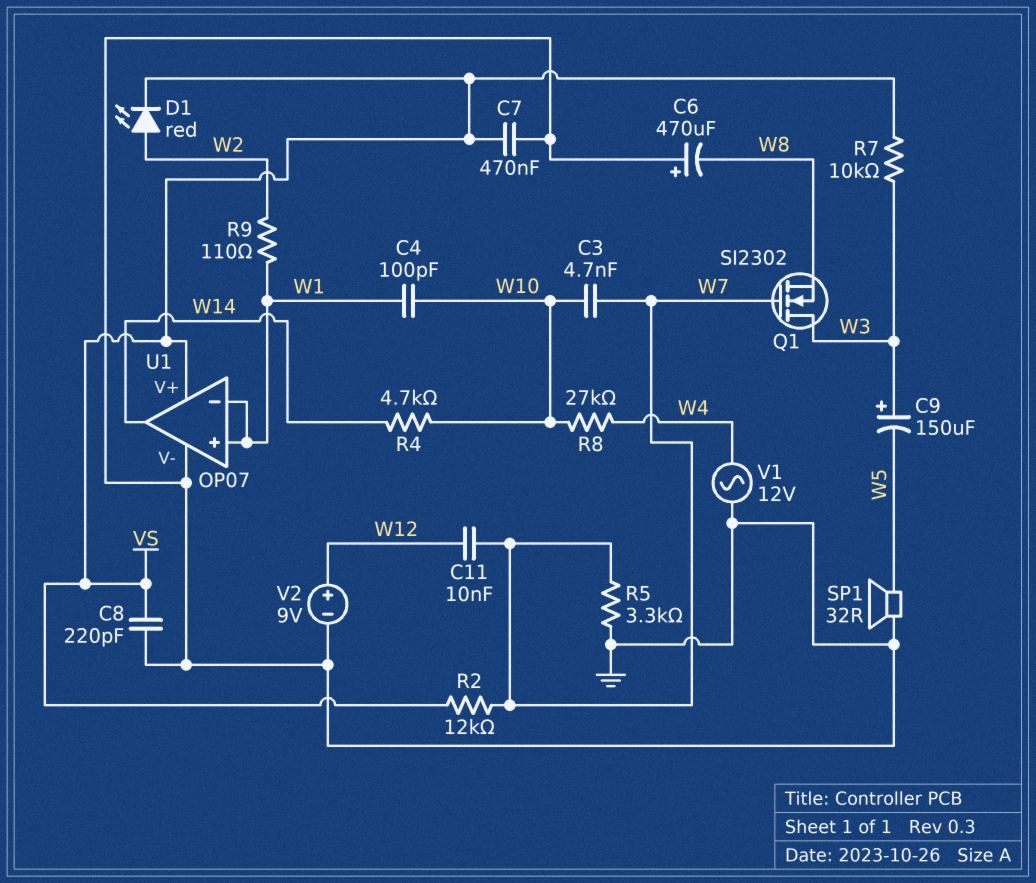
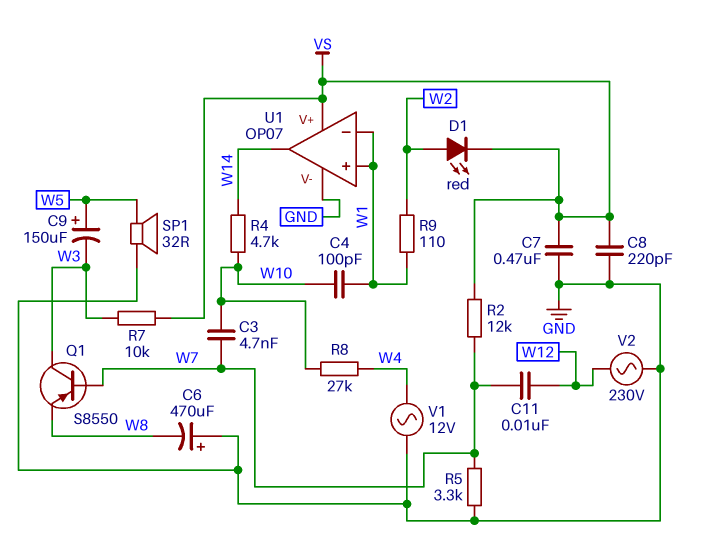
C9: 150uF (plus W3, minus W5) -> 150uF (plus W5, minus W3)
Q1: NMOS SI2302 (G W7, D W3, S W8) -> PNP S8550 (B W7, C W3, E W8)
V2: 9V (plus W12, minus GND) -> AC 230V (GND, W12)

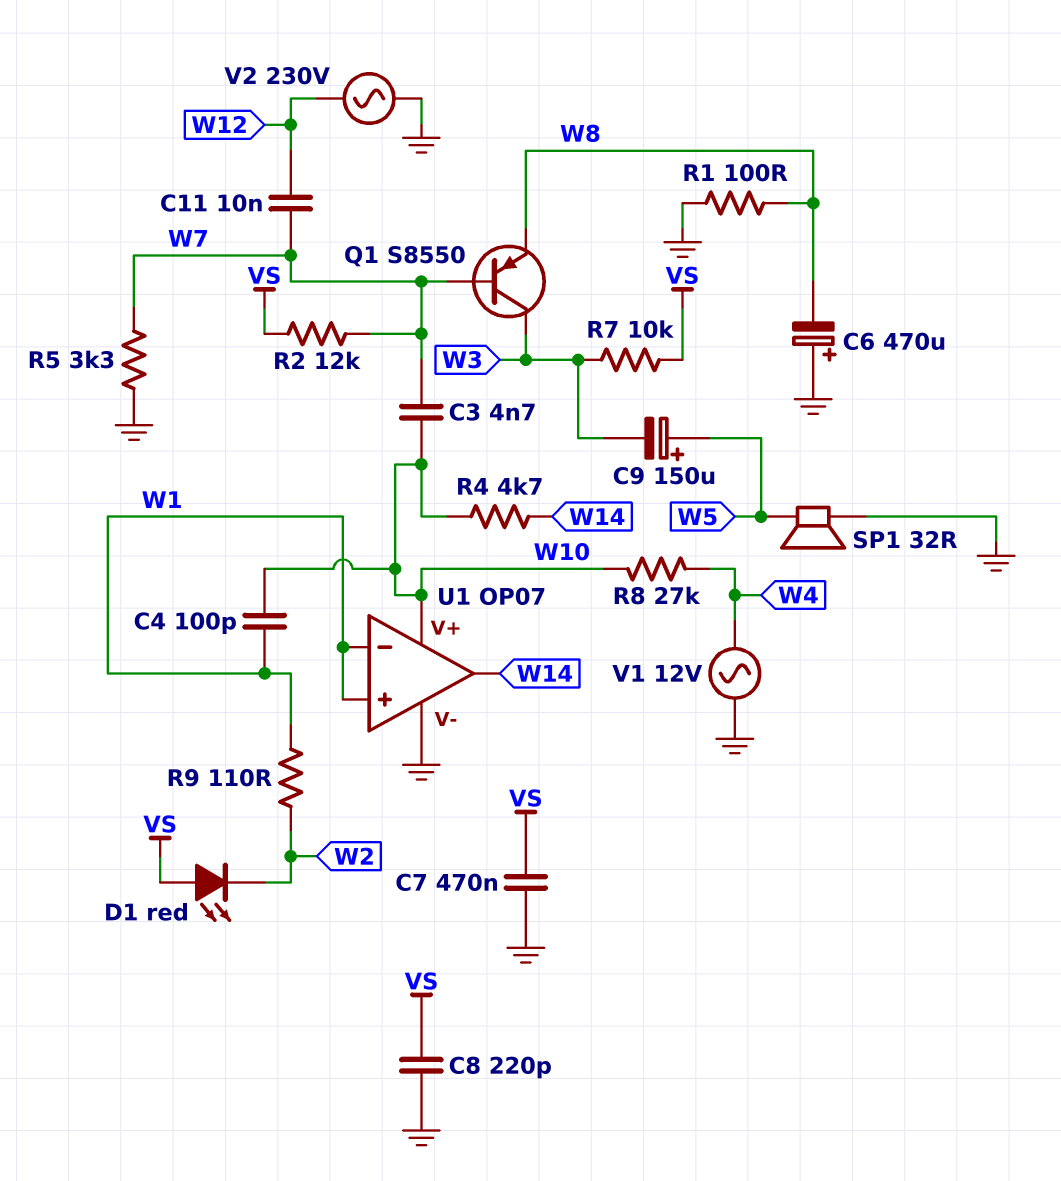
D1: LED red (A W2, K VS) -> LED red (A VS, K W2)
R1: none -> 100 (GND, W8)
U1 pin V+: VS -> W10

